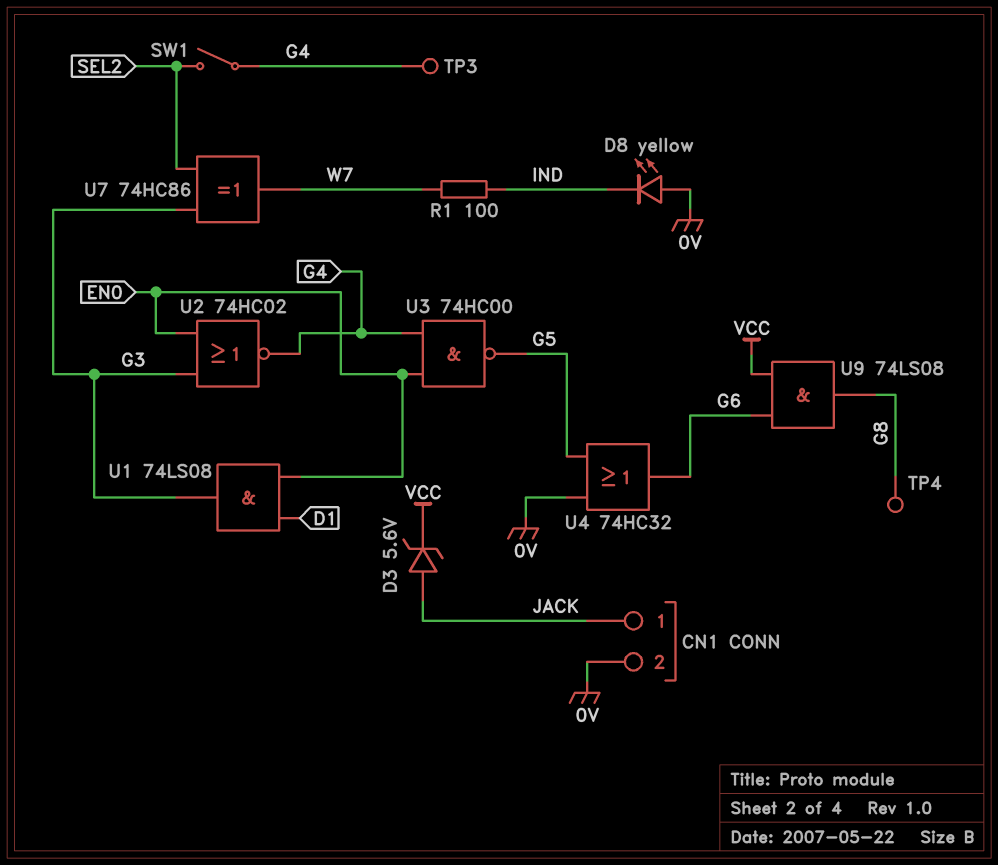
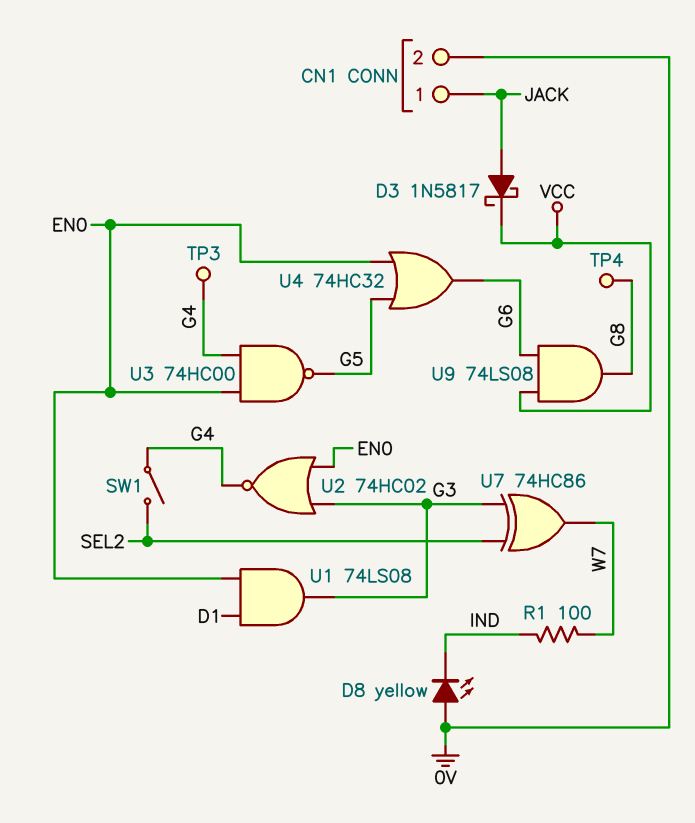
D3: zener 5.6V (A JACK, K VCC) -> schottky 1N5817 (A JACK, K VCC)
U4: OR 74HC32 (in 0V, in G5, out G6) -> OR 74HC32 (in EN0, in G5, out G6)

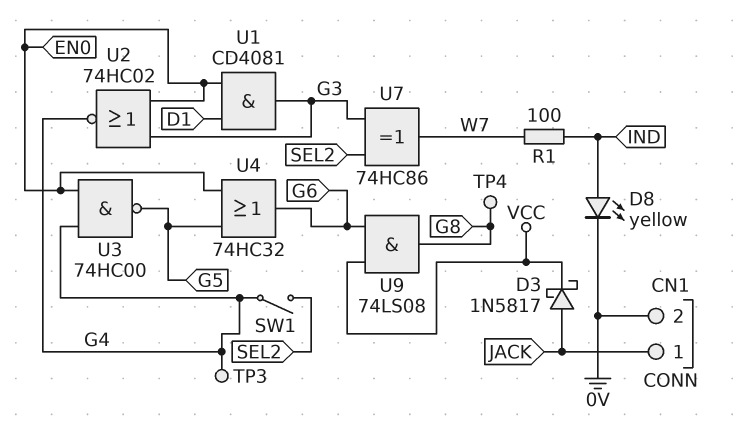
D8: LED yellow (A 0V, K IND) -> LED yellow (A IND, K 0V)
U1: AND 74LS08 (in D1, in EN0, out G3) -> AND CD4081 (in D1, in EN0, out G3)

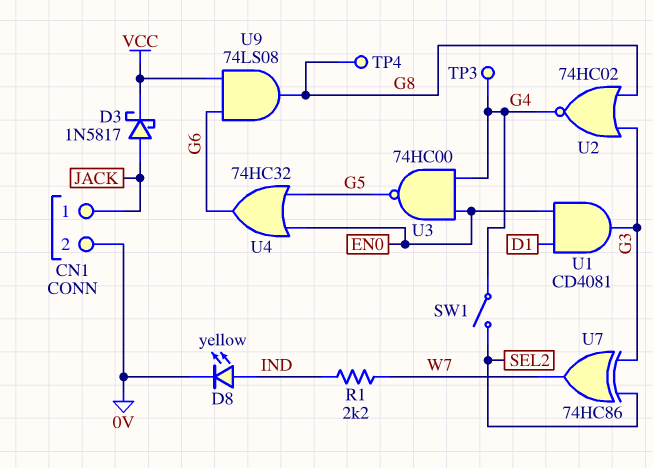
R1: 100 (IND, W7) -> 2.2k (IND, W7)
U2: NOR 74HC02 (in EN0, in G3, out G4) -> NOR 74HC02 (in G3, in G8, out G4)

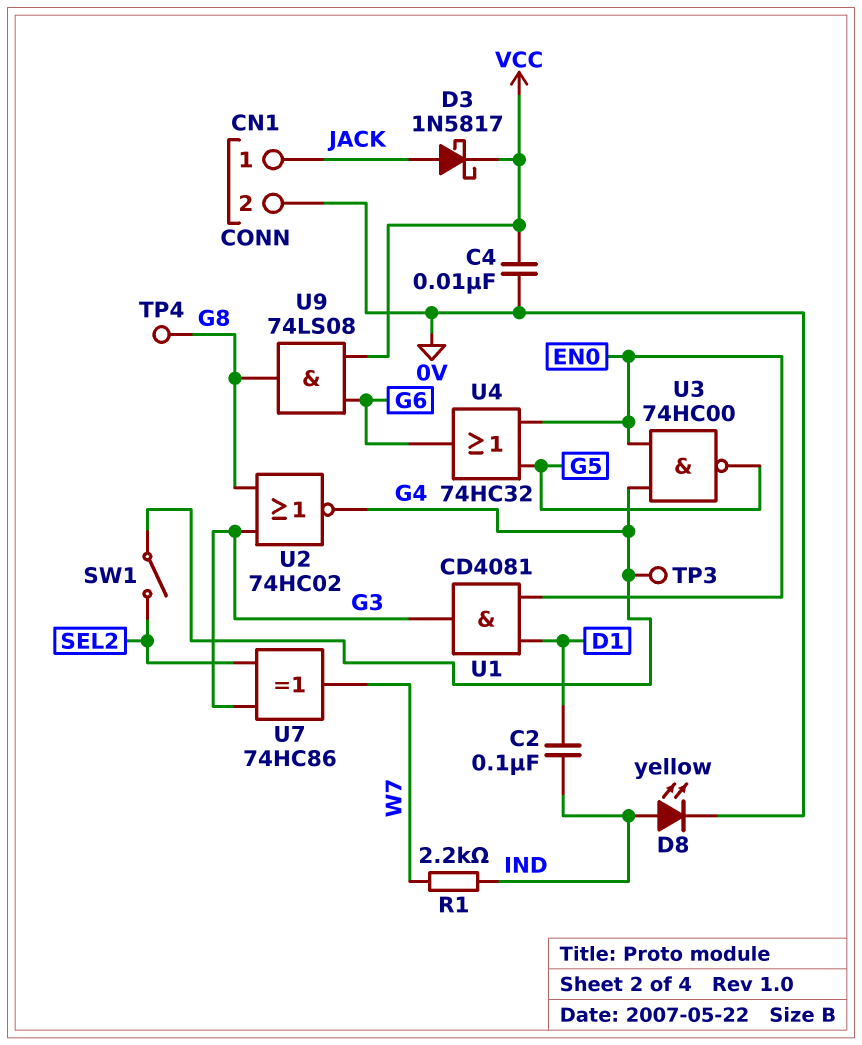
C2: none -> 100nF (D1, IND)
C4: none -> 10nF (0V, VCC)

